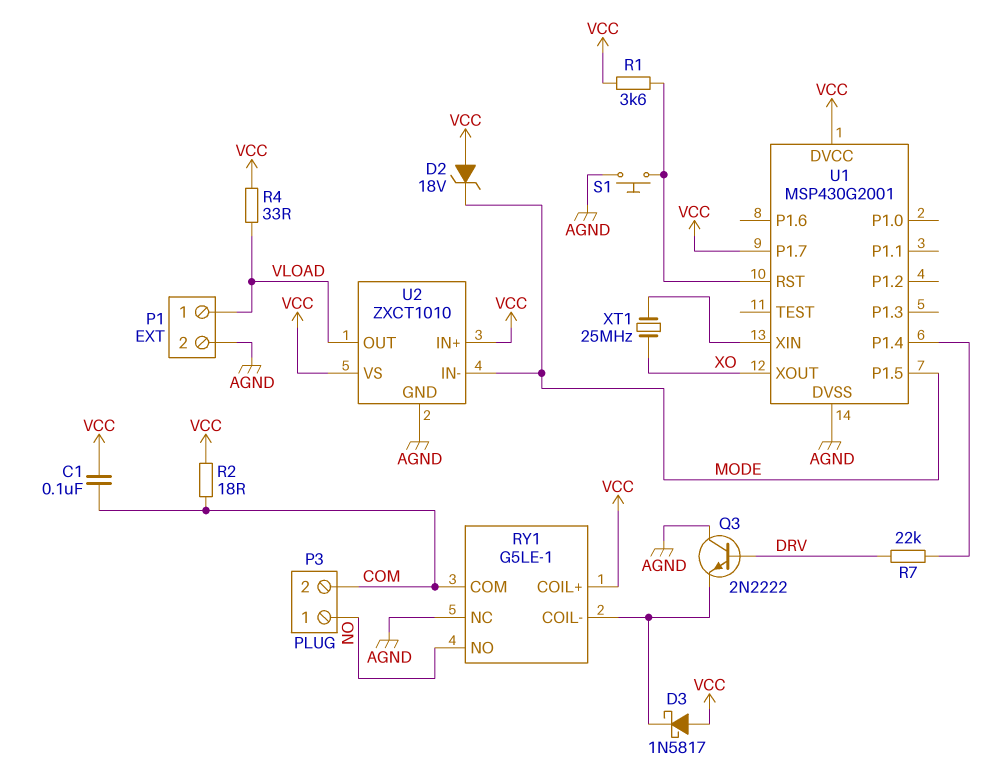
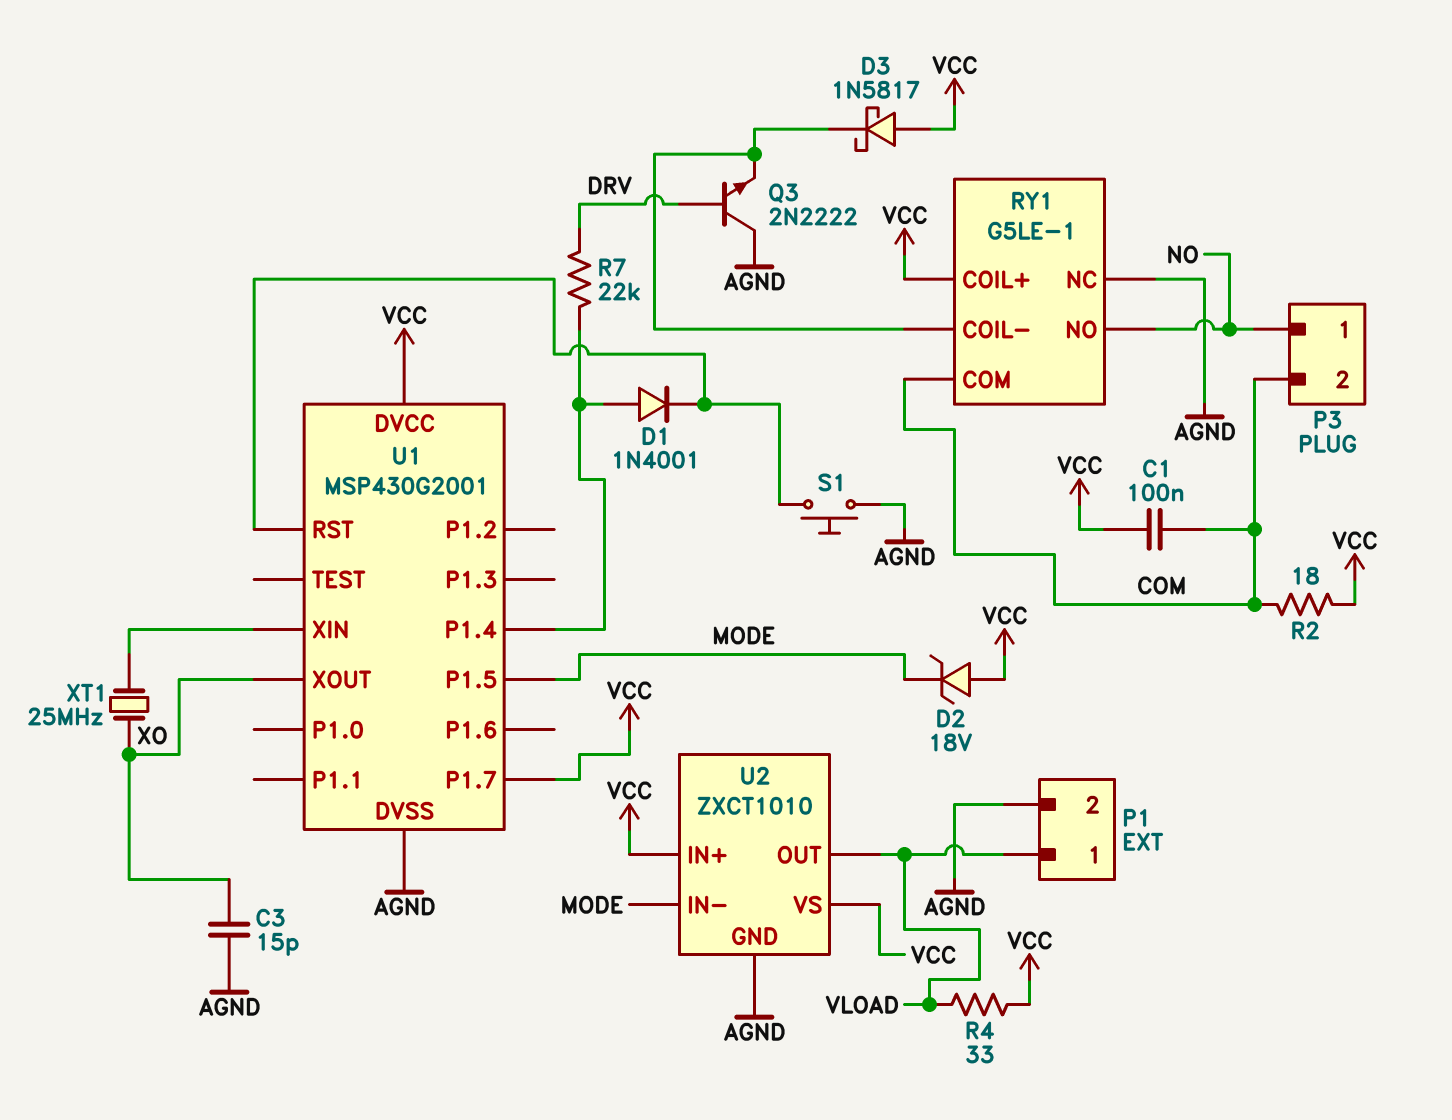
C3: none -> 15pF (AGND, XO)
D1: none -> diode 1N4001 (A U1/P1.4, K U1/RST)
R1: 3.6k (U1/RST, VCC) -> none

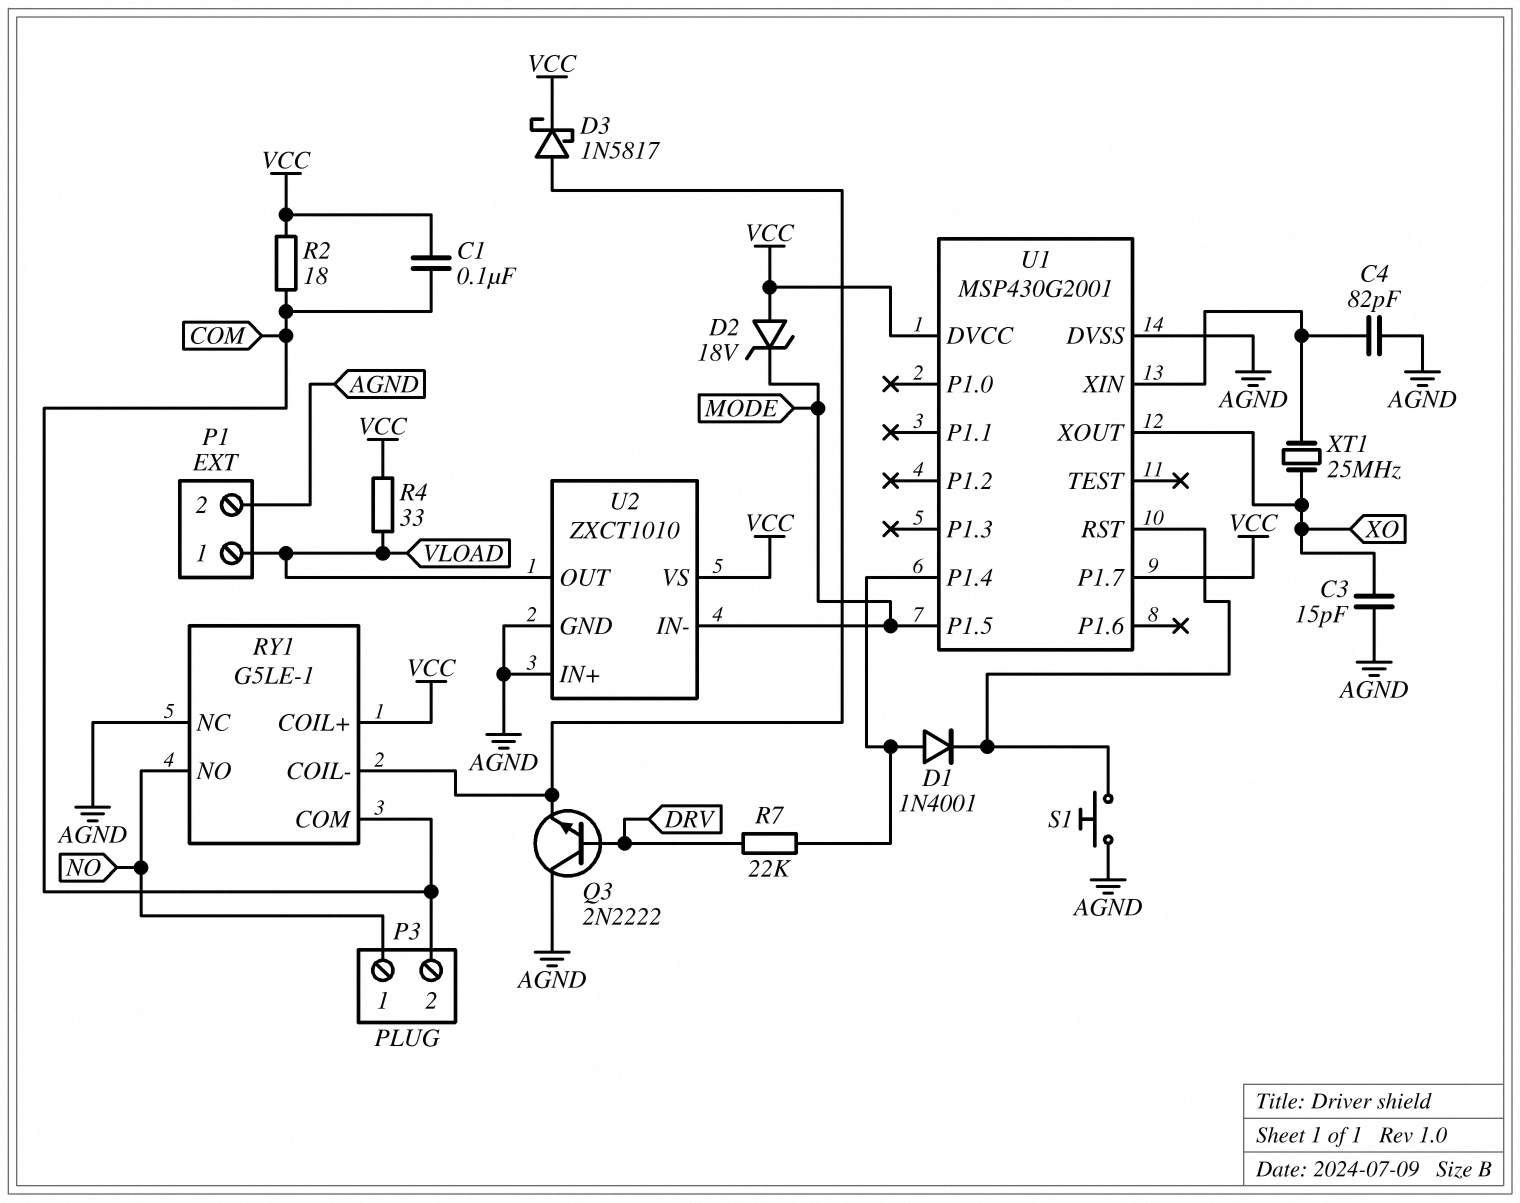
C4: none -> 82pF (AGND, U1/XIN)
D3: schottky 1N5817 (A VCC, K RY1/COIL-) -> schottky 1N5817 (A RY1/COIL-, K VCC)
U2 pin IN+: VCC -> AGND

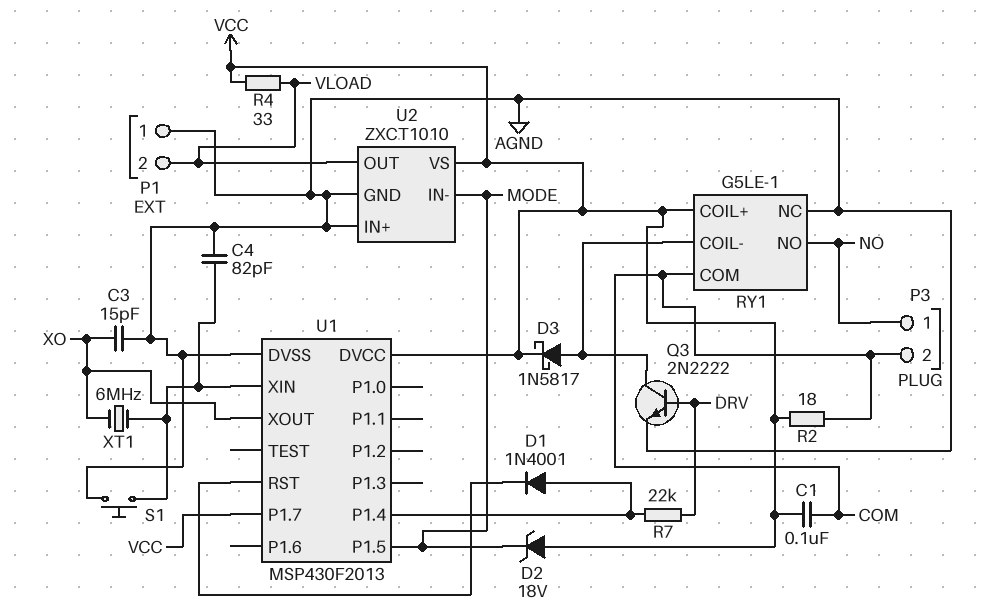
P1 pin 1: VLOAD -> AGND
P1 pin 2: AGND -> VLOAD
Q3: NPN 2N2222 (B DRV, C AGND, E RY1/COIL-) -> NPN 2N2222 (B DRV, C RY1/COIL-, E AGND)
S1: button (AGND, U1/RST) -> button (AGND, U1/XIN)
U1: MSP430G2001 -> MSP430F2013
XT1: 25MHz (U1/XIN, XO) -> 6MHz (U1/XIN, XO)

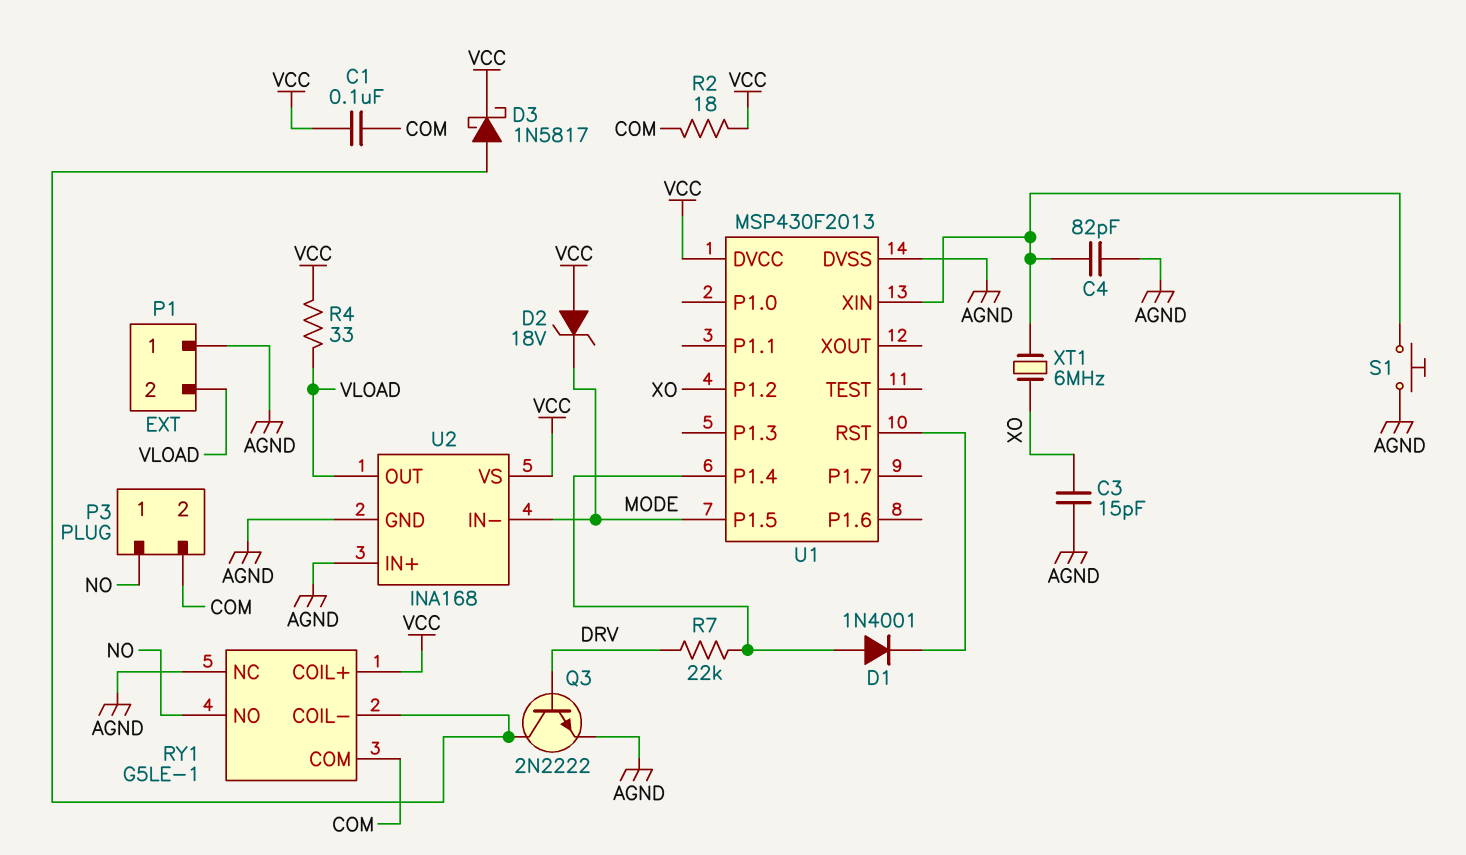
U1 pin P1.2: none -> XO
U1 pin P1.7: VCC -> none
U1 pin XOUT: XO -> none
U2: ZXCT1010 -> INA168

